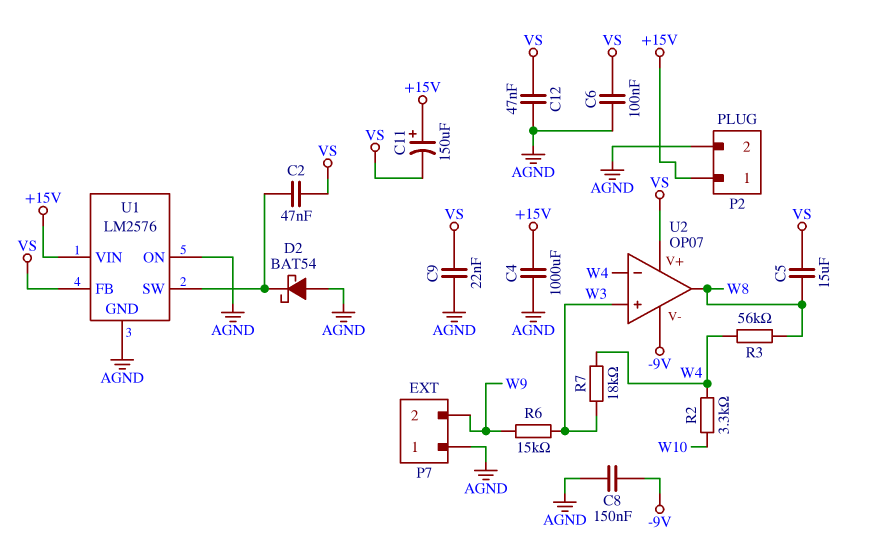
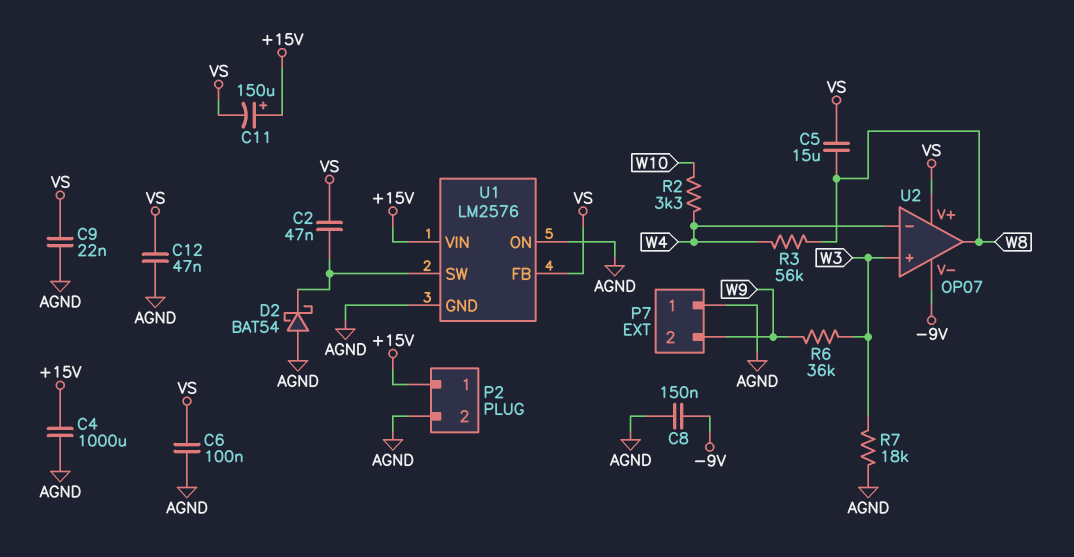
R6: 15k (W3, W9) -> 36k (W3, W9)
R7: 18k (W3, W4) -> 18k (AGND, W3)

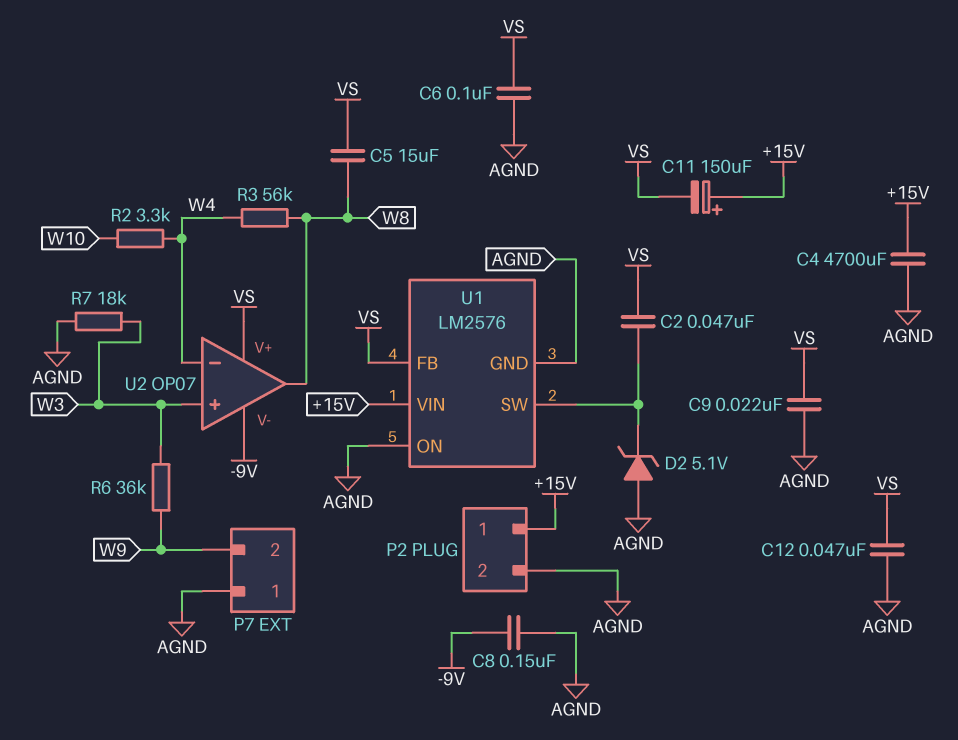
C4: 1000uF (+15V, AGND) -> 4700uF (+15V, AGND)
D2: schottky BAT54 (A AGND, K U1/SW) -> zener 5.1V (A AGND, K U1/SW)

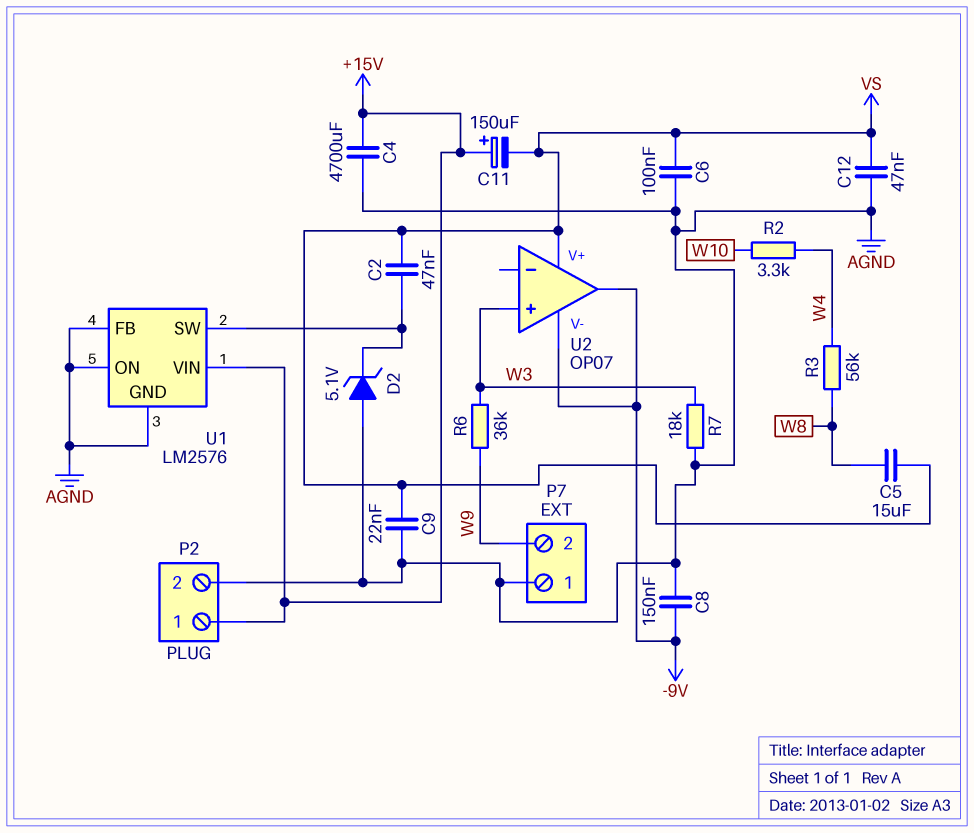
U1 pin FB: VS -> AGND
U2 pin in-: W4 -> none
U2 pin out: W8 -> -9V

